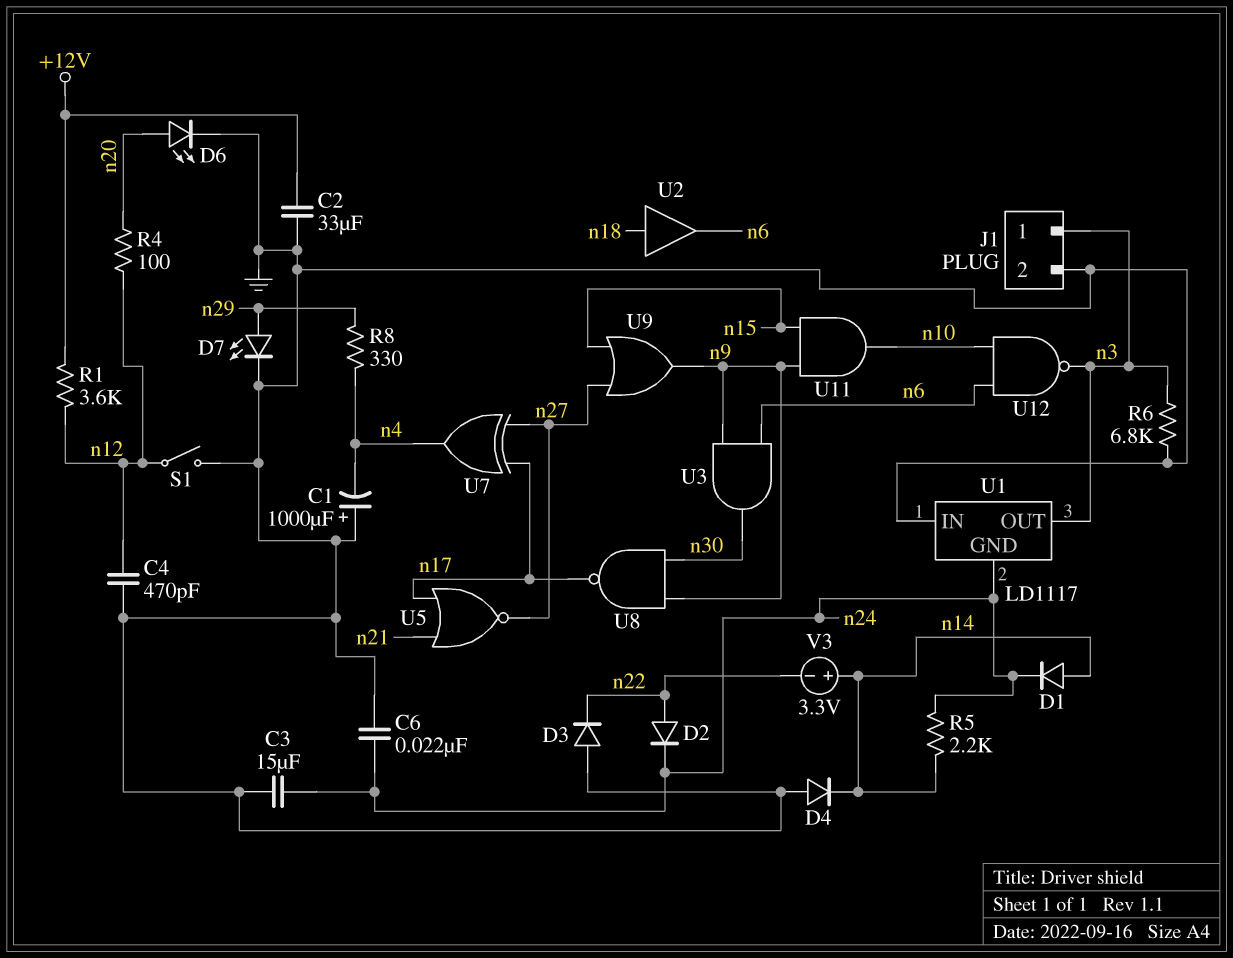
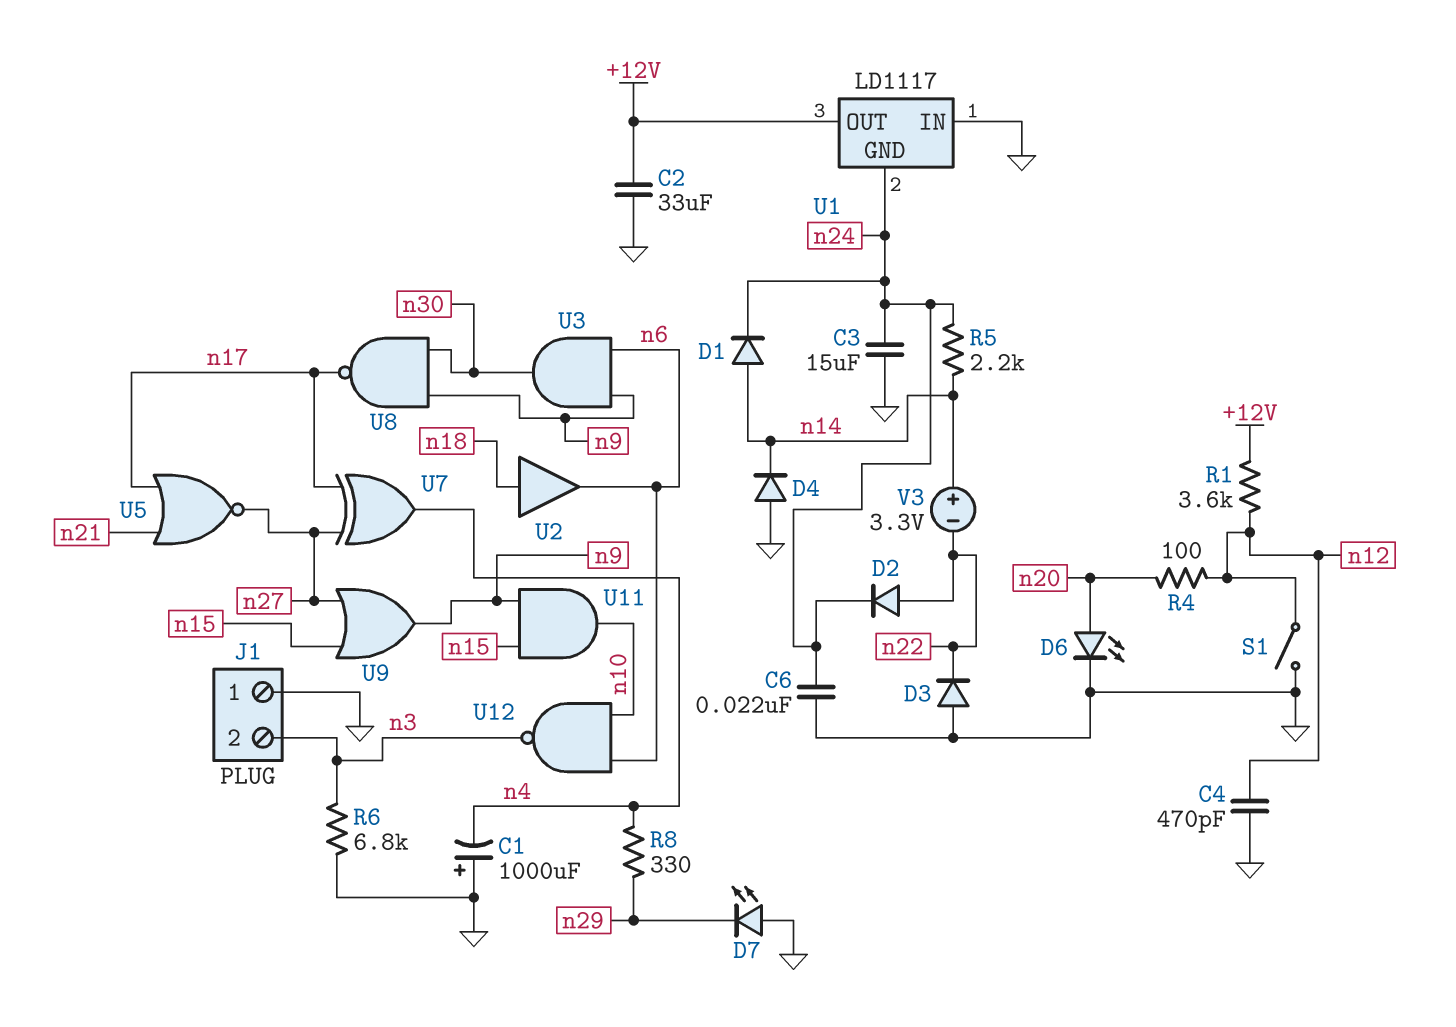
D7: LED (A n29, K GND) -> LED (A GND, K n29)
J1 pin 1: n3 -> GND
J1 pin 2: GND -> n3
U1 pin OUT: n3 -> +12V

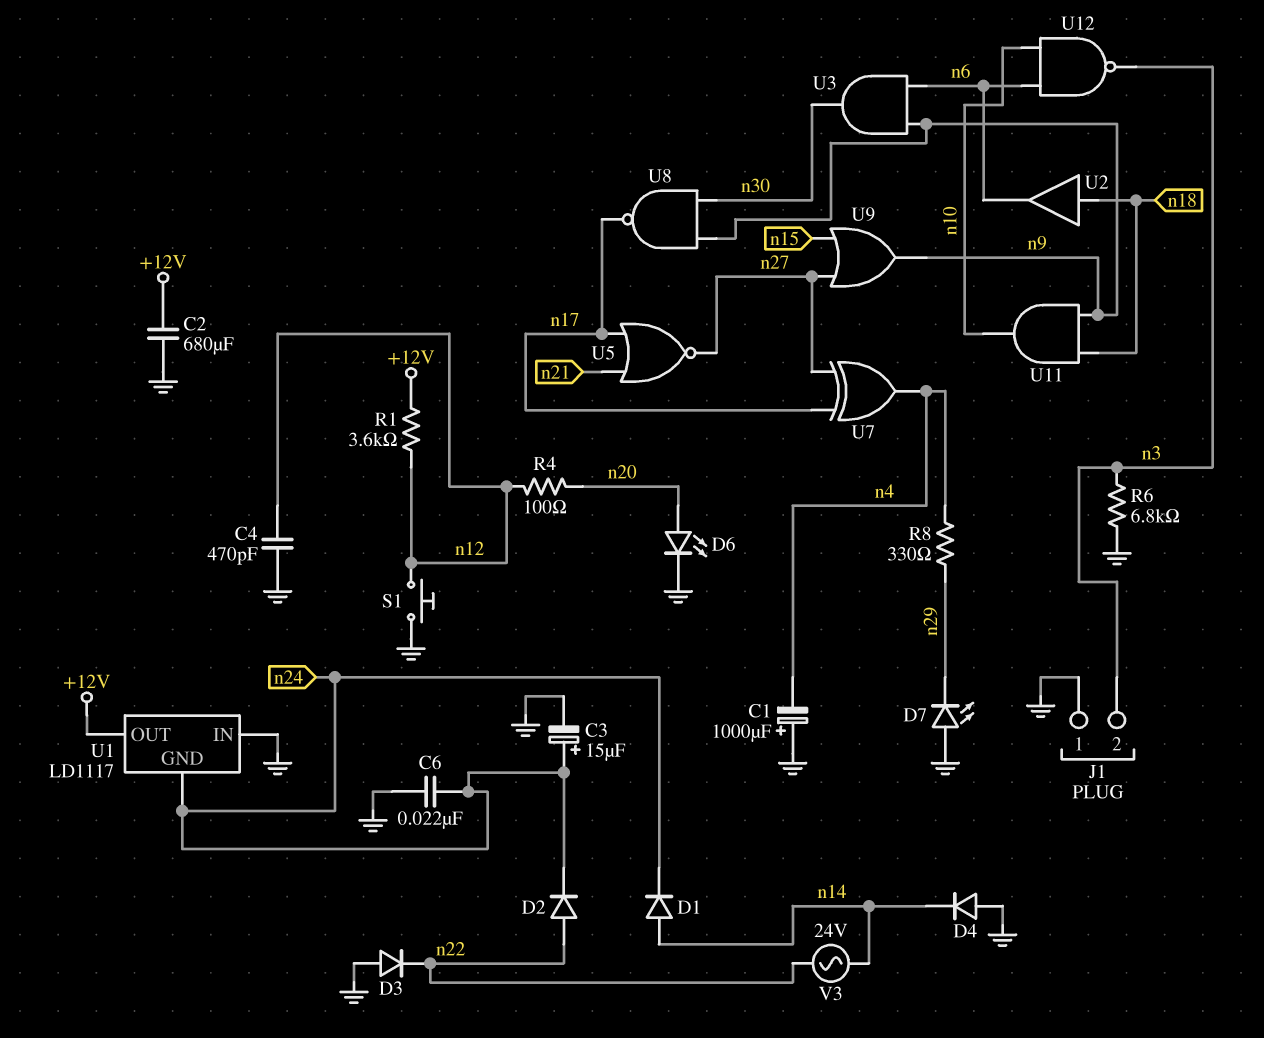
C2: 33uF (+12V, GND) -> 680uF (+12V, GND)
C3: 15uF (GND, n24) -> 15uF (plus n24, minus GND)
R5: 2.2k (n14, n24) -> none
S1: switch (GND, n12) -> button (GND, n12)
U11: AND (in n9, in n15, out n10) -> AND (in n9, in n18, out n10)
V3: 3.3V (plus n14, minus n22) -> AC 24V (n14, n22)

